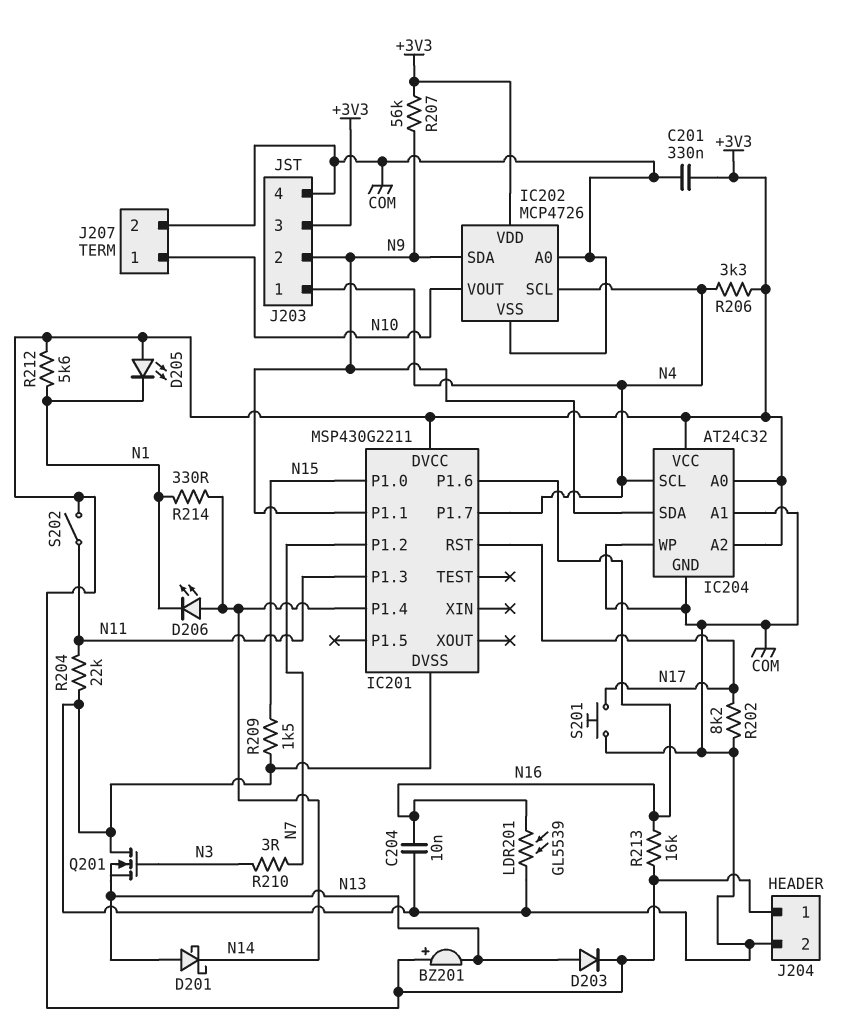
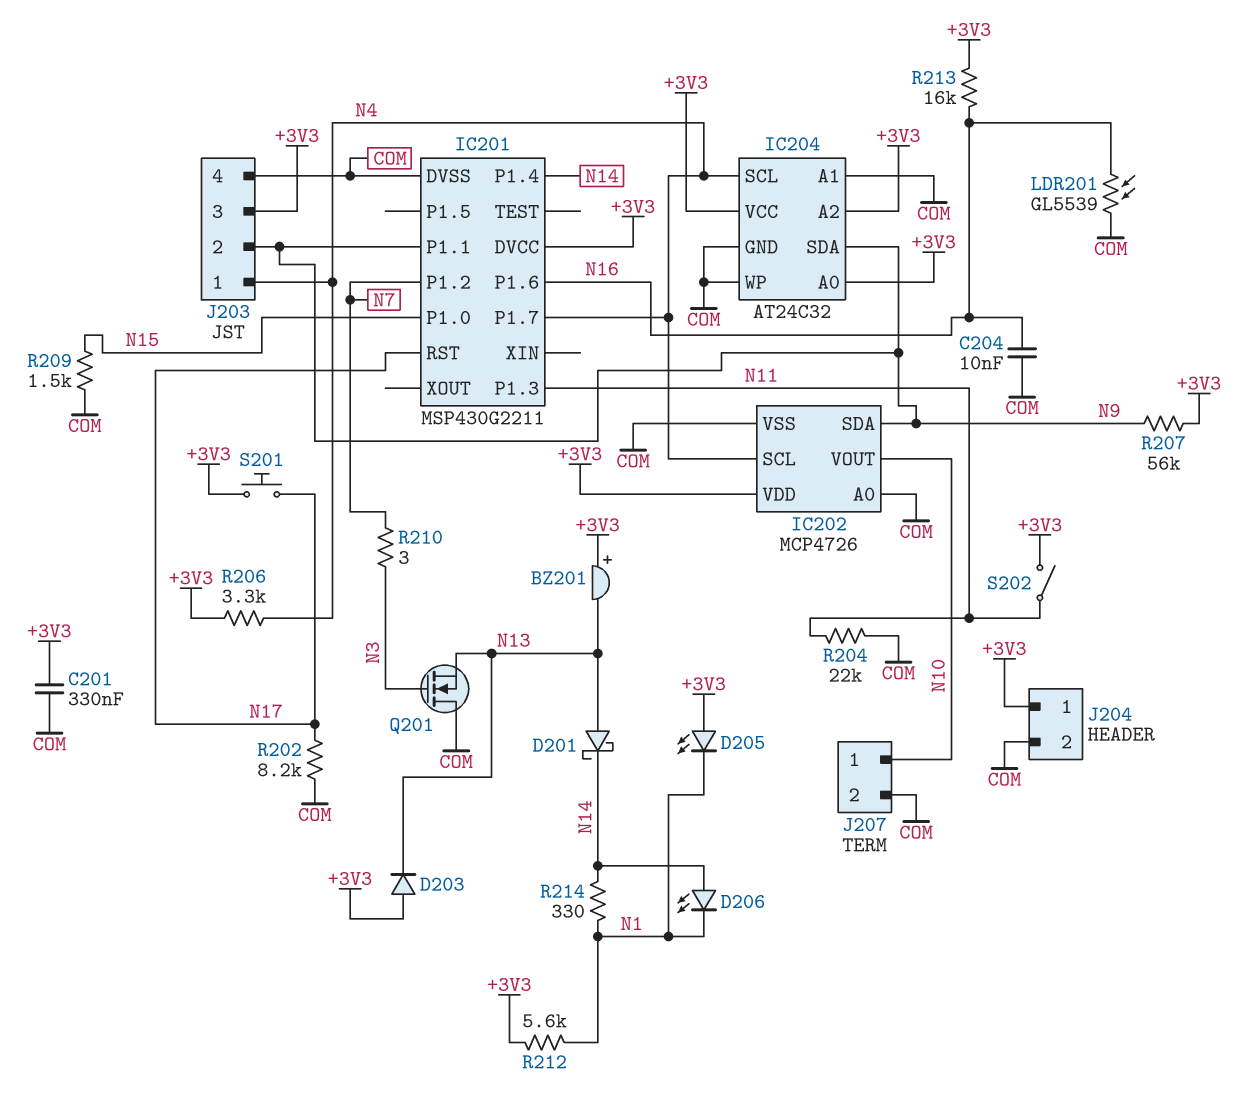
D203: diode (A N13, K +3V3) -> diode (A +3V3, K N13)
S201: button (COM, N17) -> button (+3V3, N17)

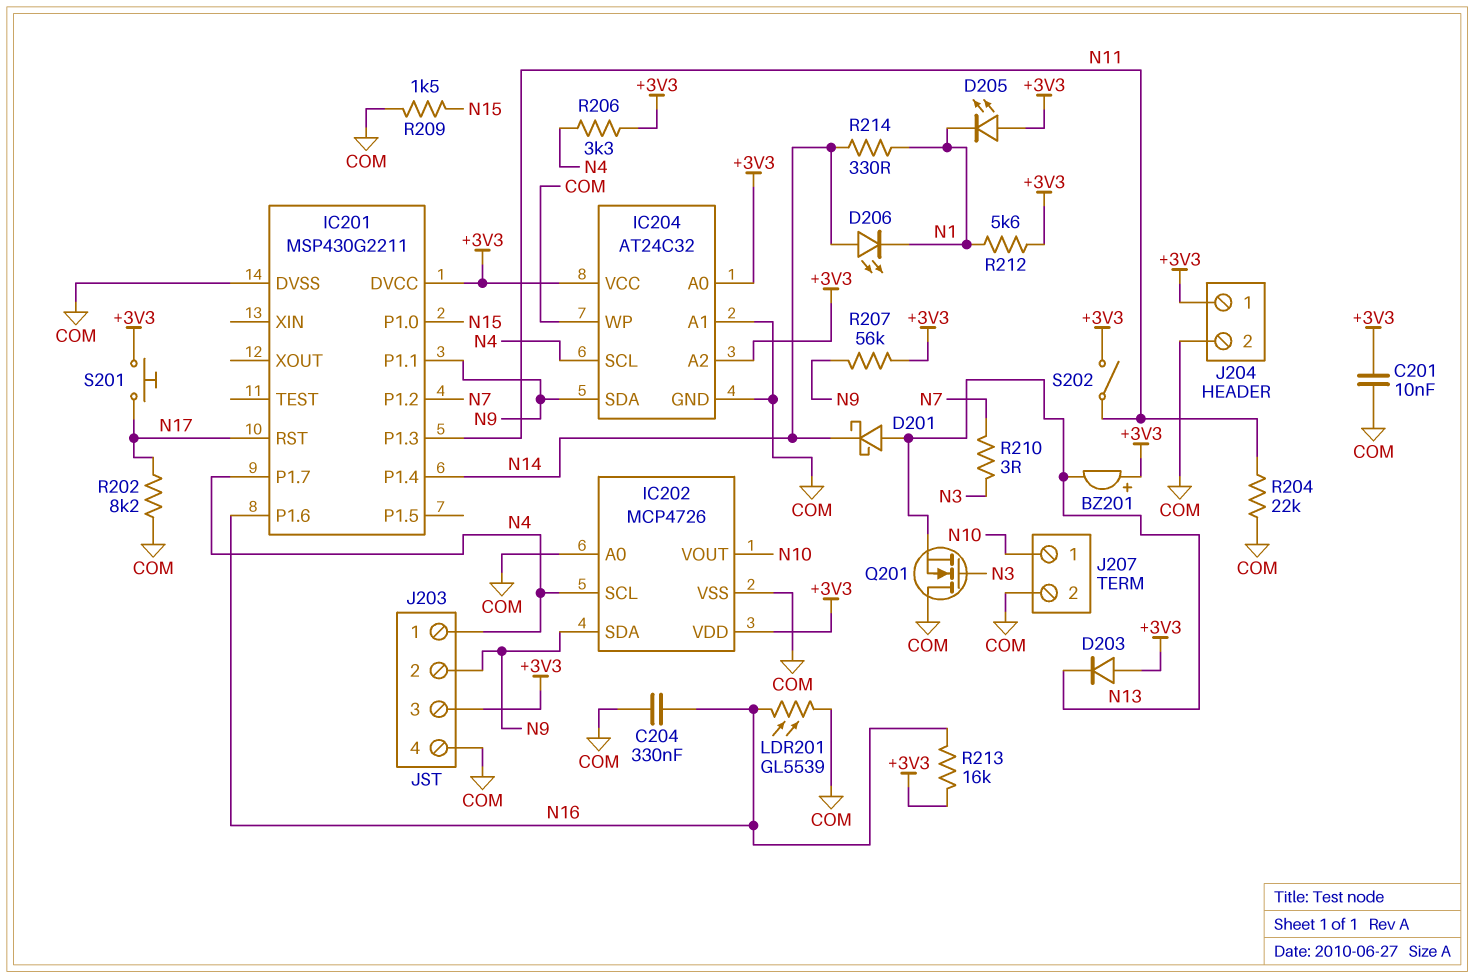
C201: 330nF (+3V3, COM) -> 10nF (+3V3, COM)
C204: 10nF (COM, N16) -> 330nF (COM, N16)

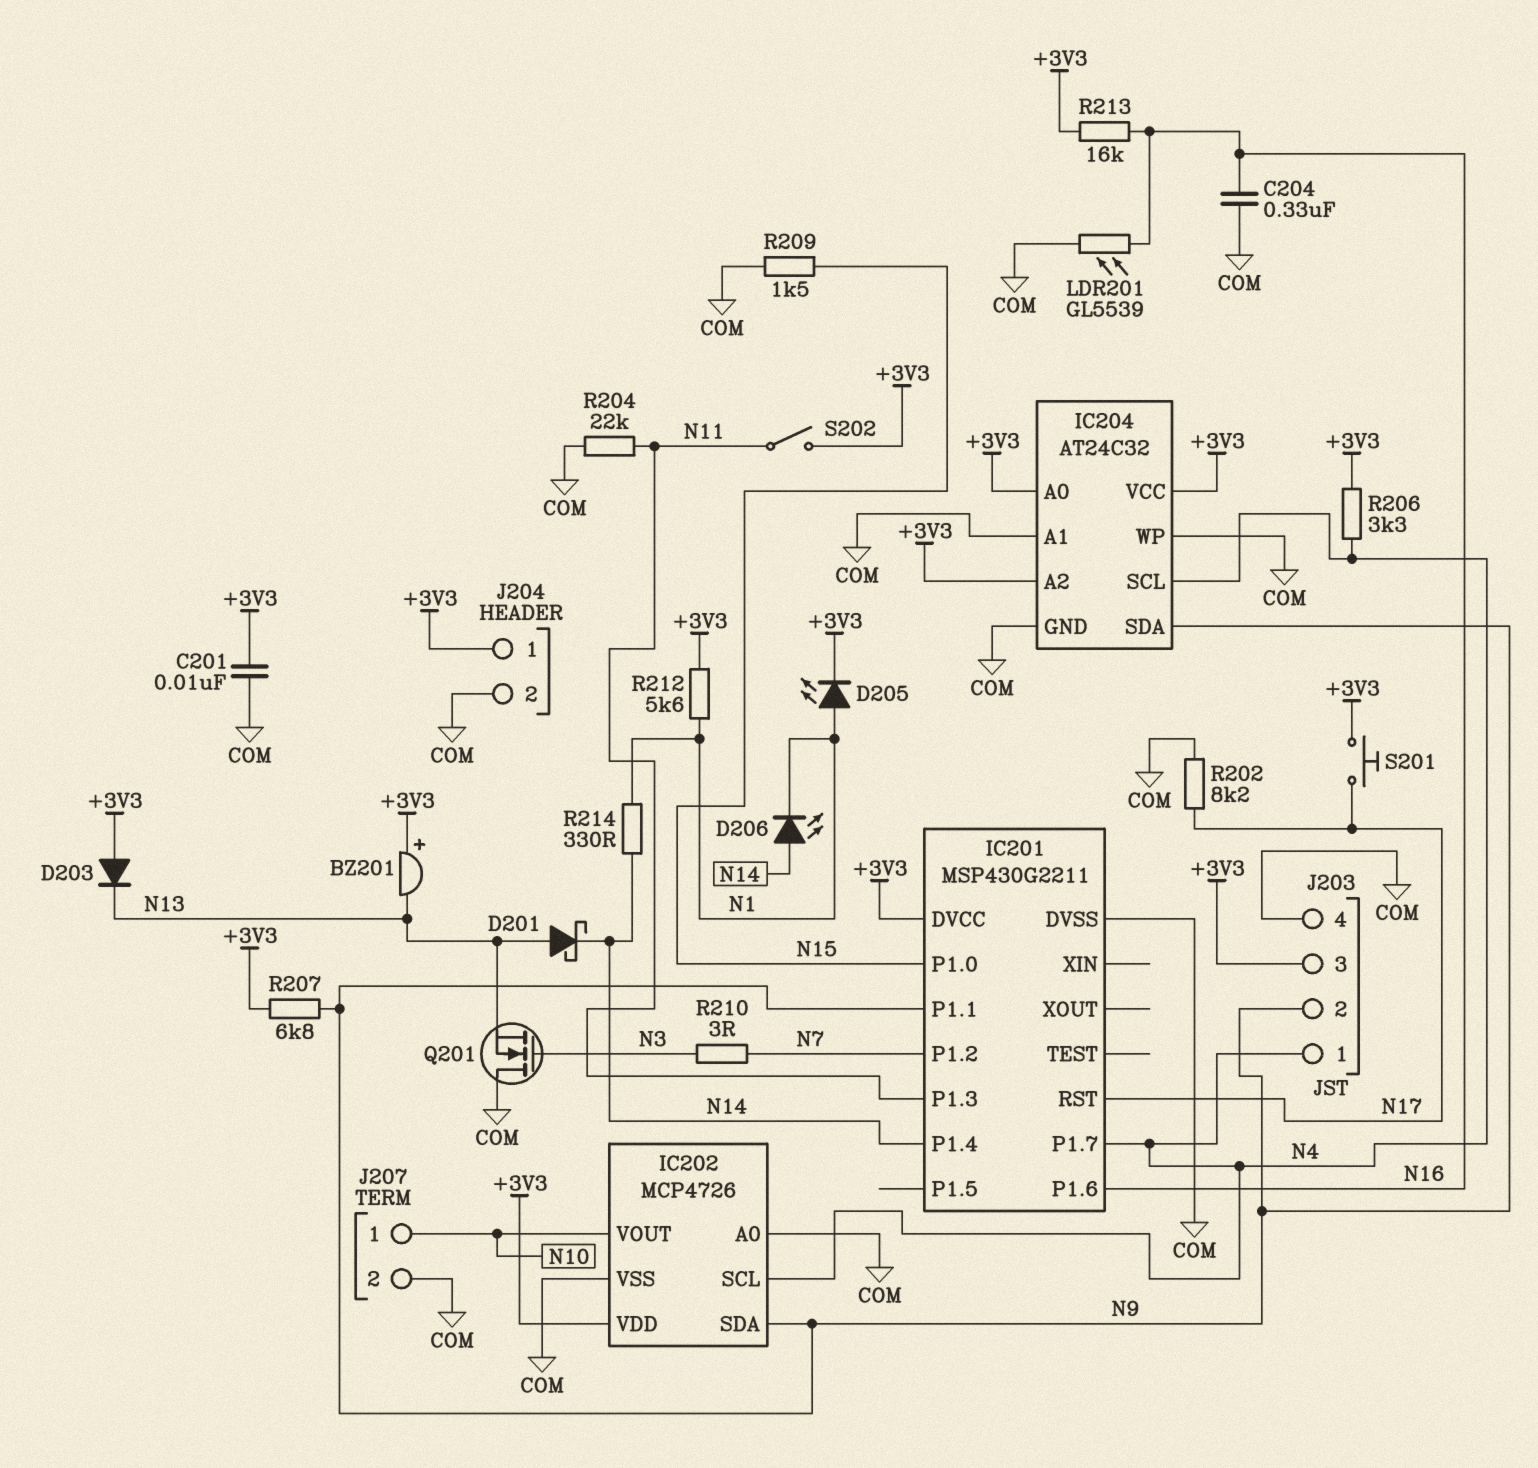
D205: LED (A +3V3, K N1) -> LED (A N1, K +3V3)
R207: 56k (+3V3, N9) -> 6.8k (+3V3, N9)

